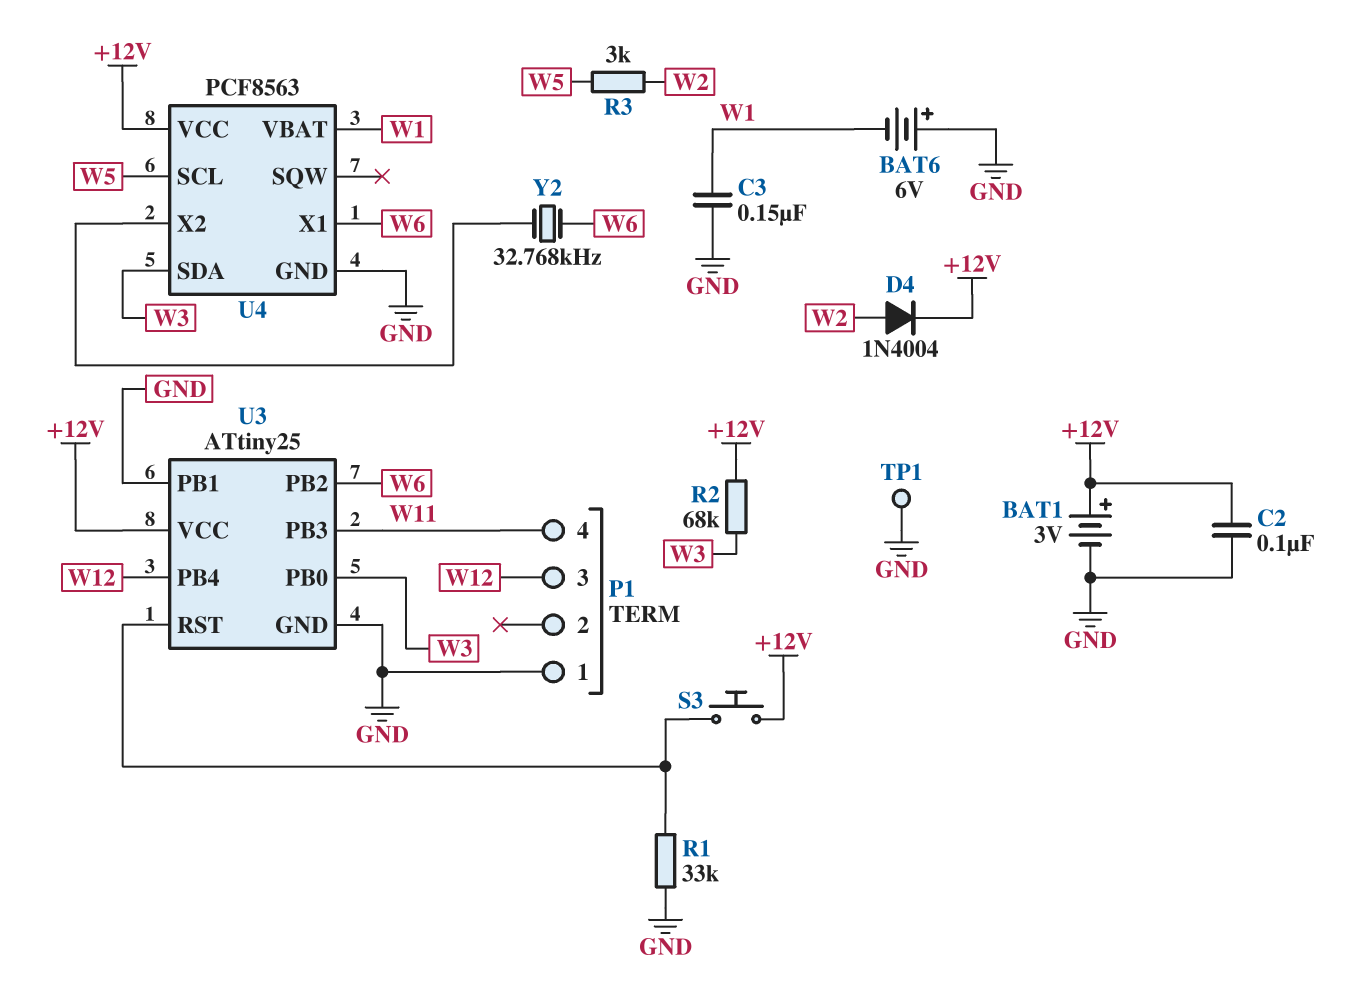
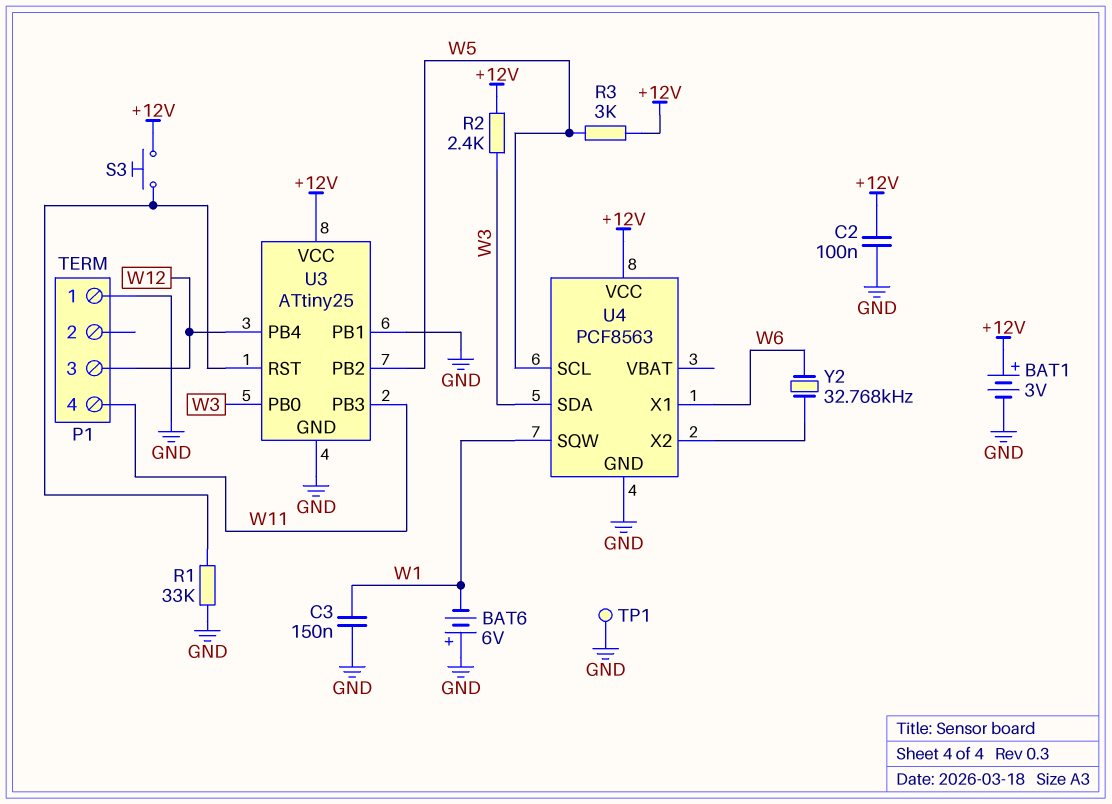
D4: diode 1N4004 (A W2, K +12V) -> none
R2: 68k (+12V, W3) -> 2.4k (+12V, W3)
R3: 3k (W2, W5) -> 3k (+12V, W5)
U3 pin PB2: W6 -> W5
U4 pin SQW: none -> W1
U4 pin VBAT: W1 -> none

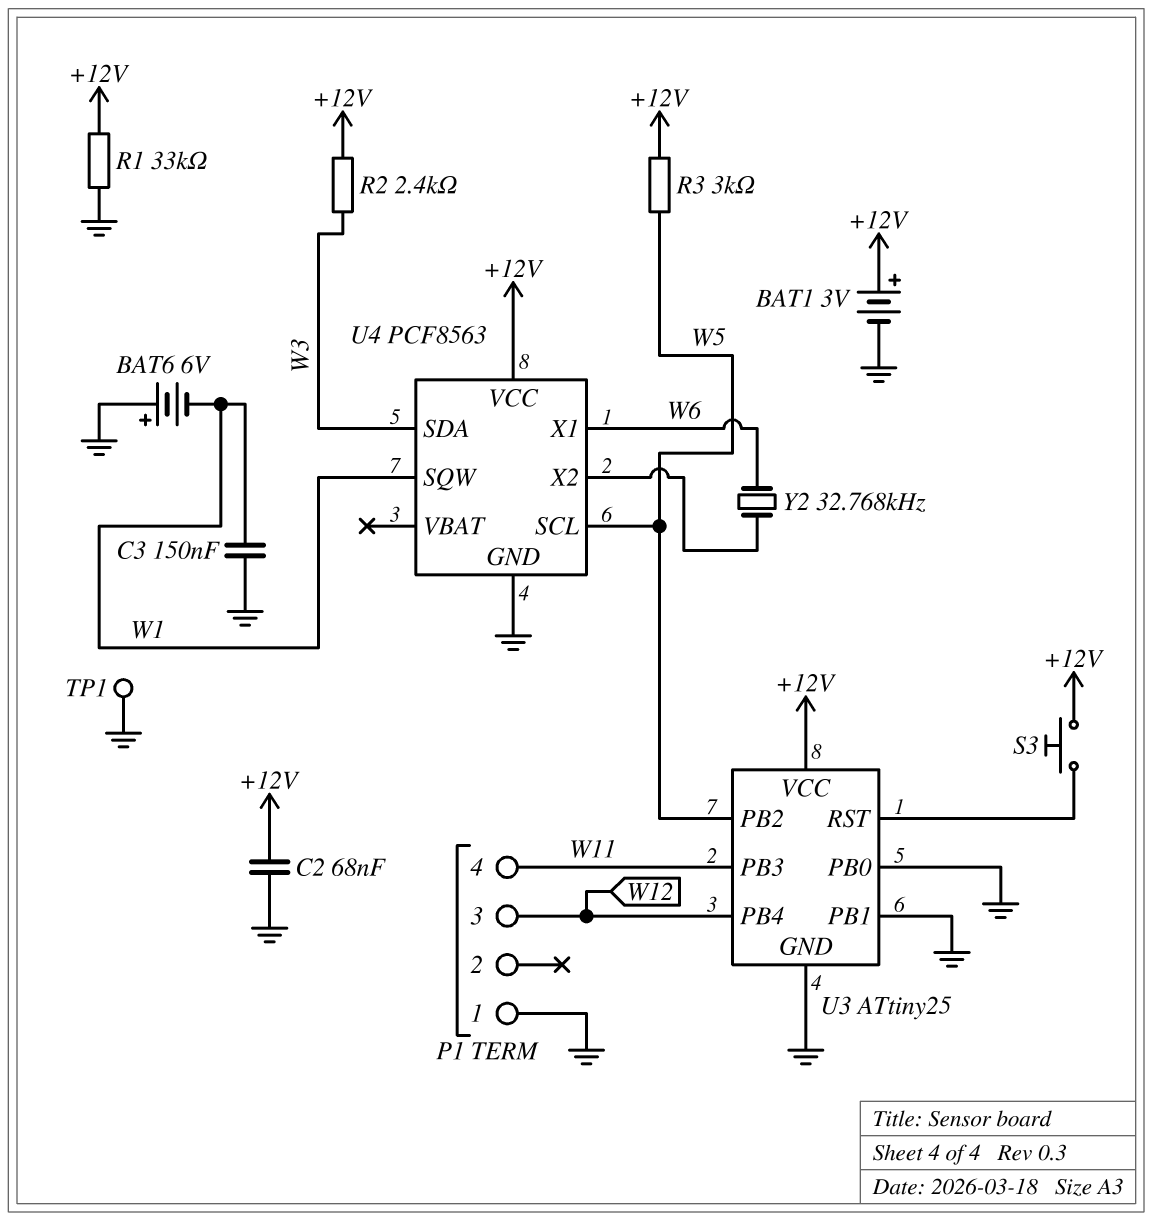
C2: 100nF (+12V, GND) -> 68nF (+12V, GND)
R1: 33k (GND, U3/RST) -> 33k (+12V, GND)
U3 pin PB0: W3 -> GND

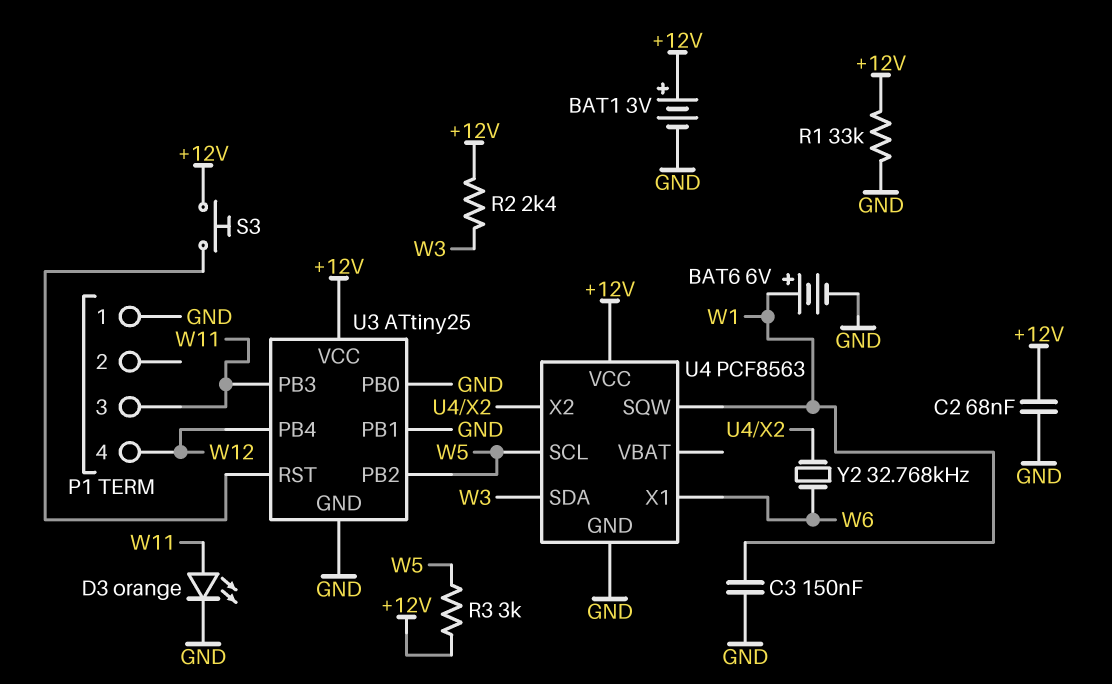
BAT6: 6V (plus GND, minus W1) -> 6V (plus W1, minus GND)
D3: none -> LED orange (A W11, K GND)
P1 pin 3: W12 -> W11
P1 pin 4: W11 -> W12
TP1: test point (GND) -> none

